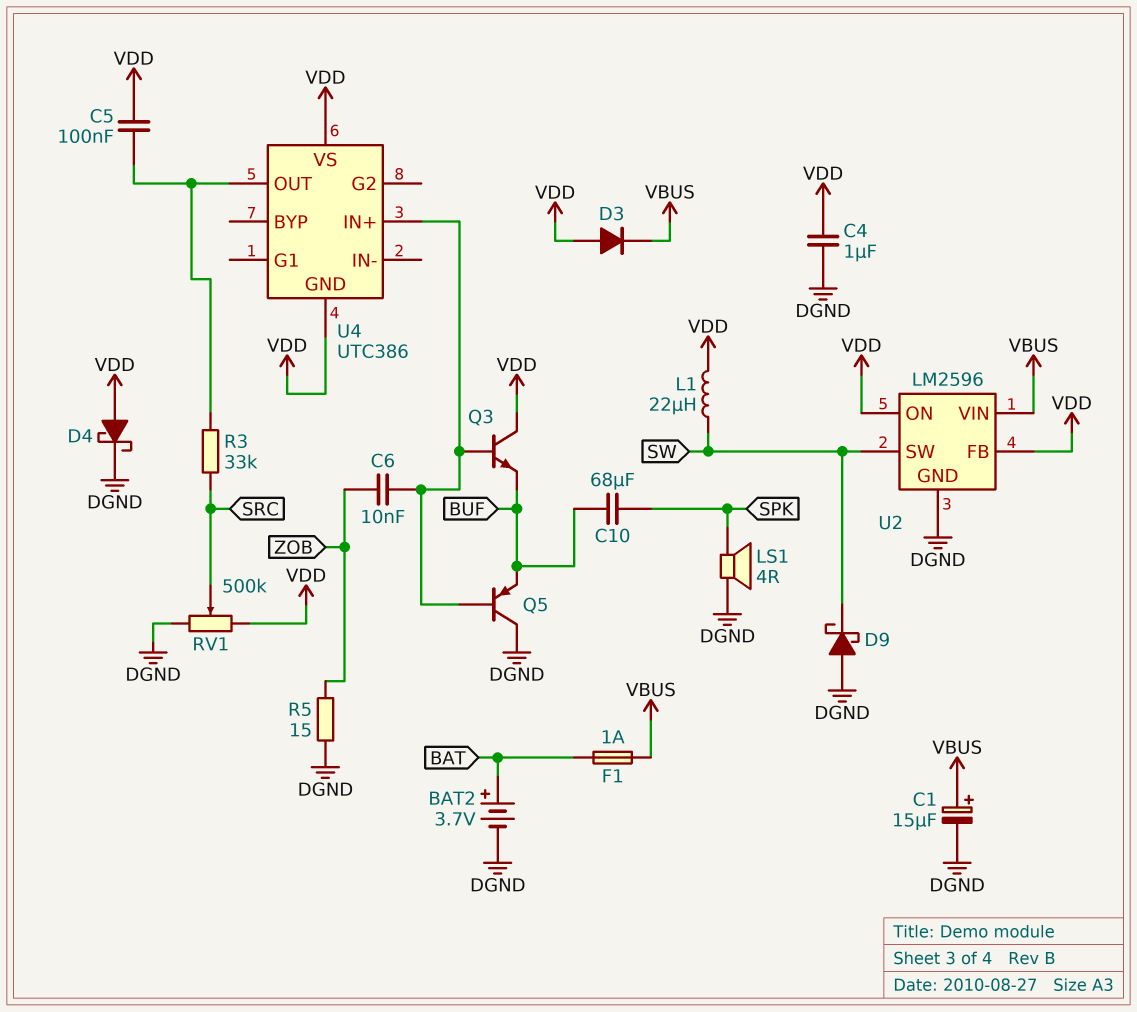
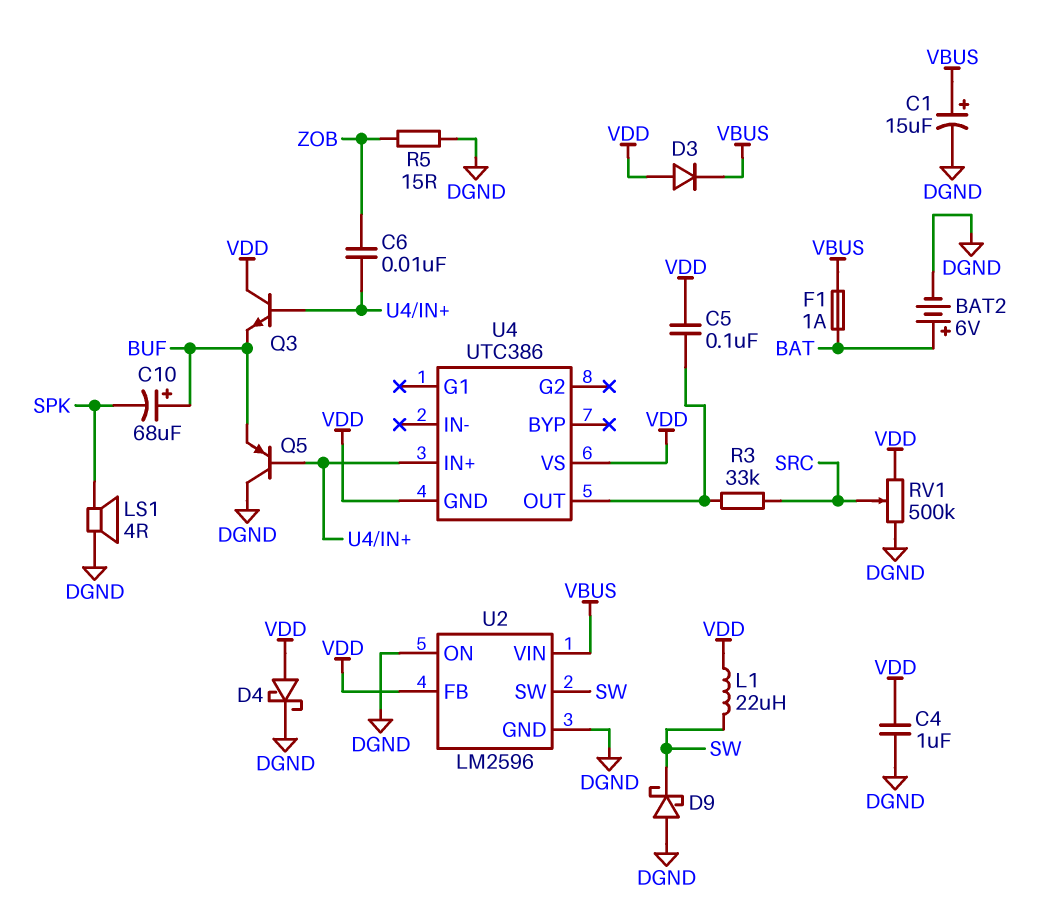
BAT2: 3.7V (plus BAT, minus DGND) -> 6V (plus BAT, minus DGND)
C10: 68uF (BUF, SPK) -> 68uF (plus BUF, minus SPK)
U2 pin ON: VDD -> DGND

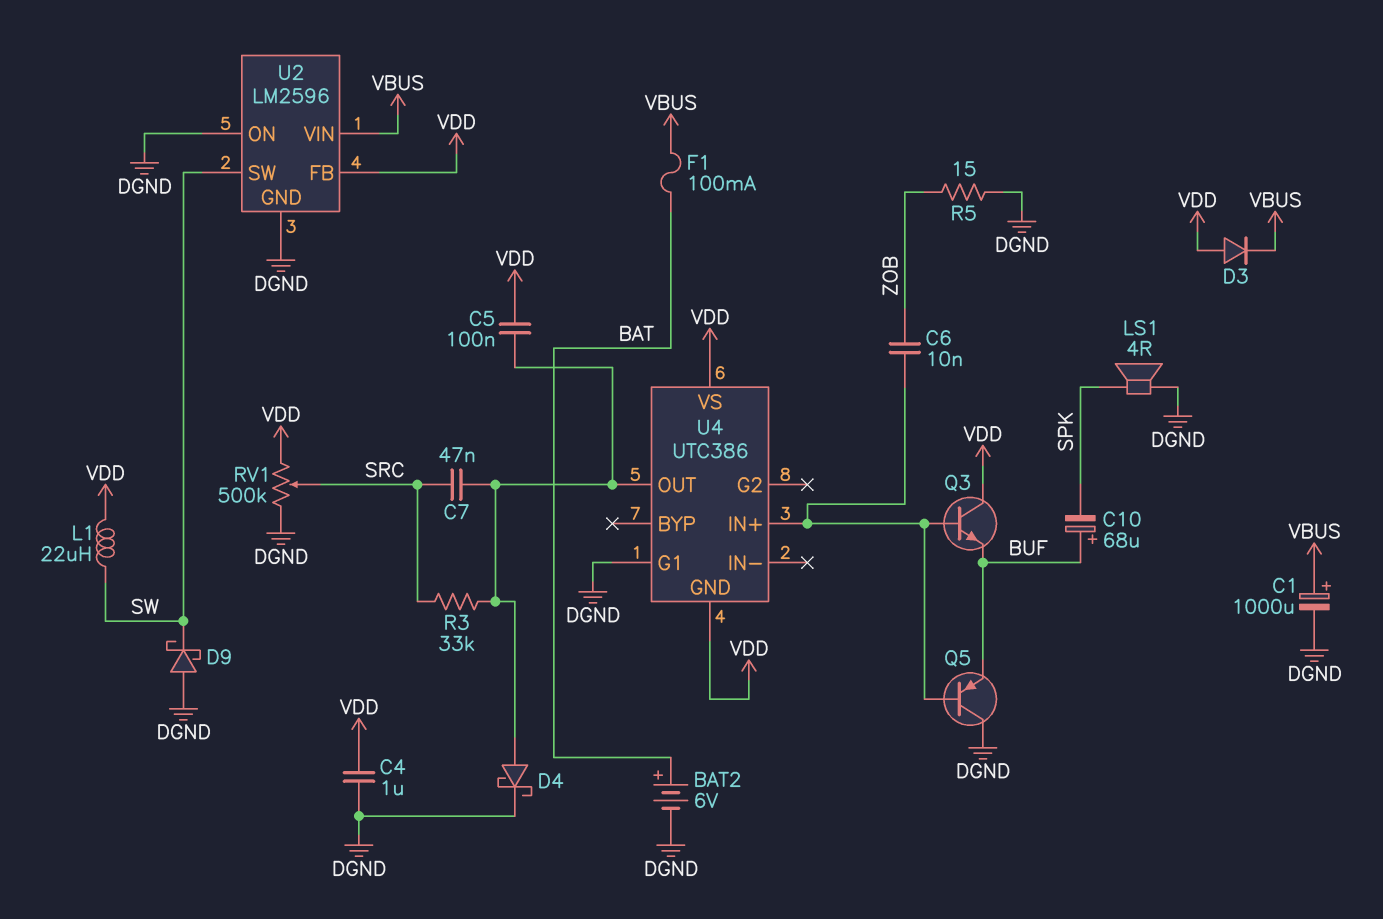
C1: 15uF (plus VBUS, minus DGND) -> 1000uF (plus VBUS, minus DGND)
C7: none -> 47nF (SRC, U4/OUT)
D4: schottky (A VDD, K DGND) -> schottky (A U4/OUT, K DGND)
F1: 1A (BAT, VBUS) -> 100mA (BAT, VBUS)
U4 pin G1: none -> DGND

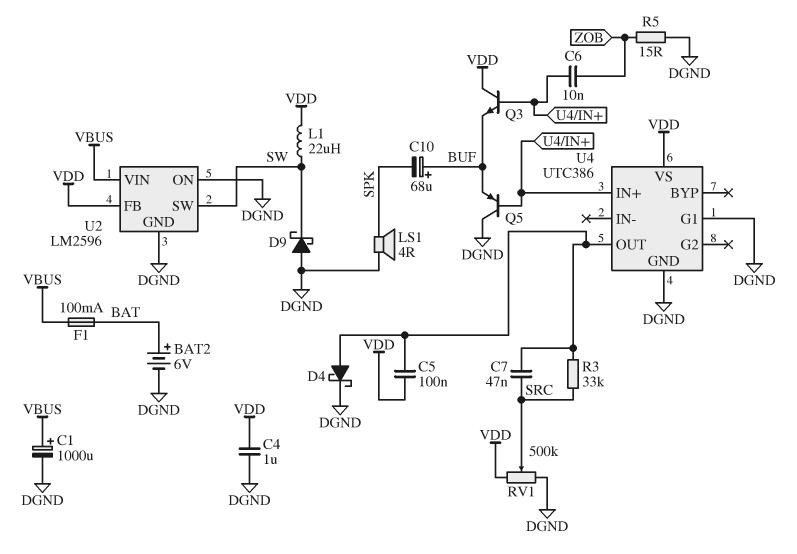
D3: diode (A VDD, K VBUS) -> none
U4 pin GND: VDD -> DGND

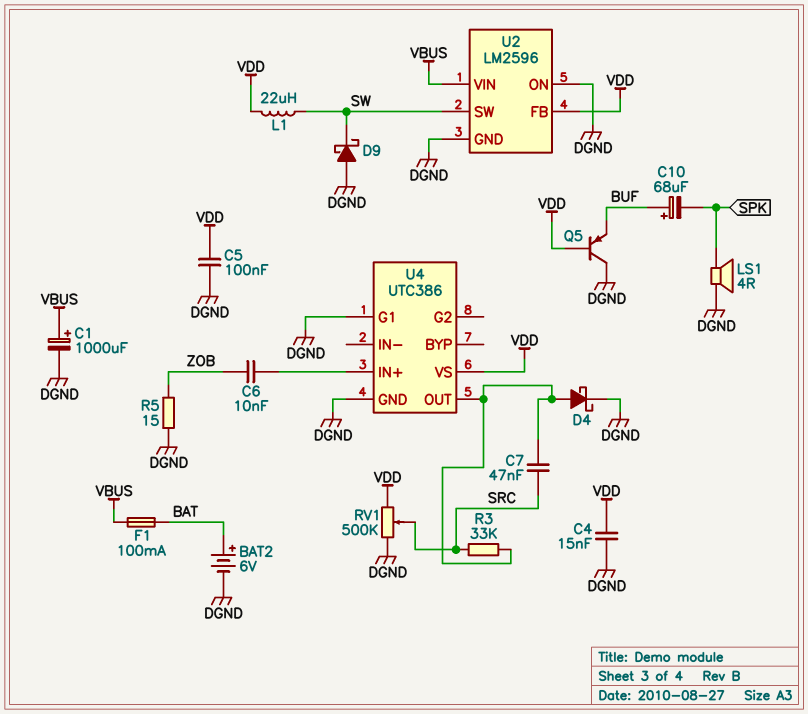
C4: 1uF (DGND, VDD) -> 15nF (DGND, VDD)
C5: 100nF (U4/OUT, VDD) -> 100nF (DGND, VDD)
Q3: NPN (B U4/IN+, C VDD, E BUF) -> none
Q5: PNP (B U4/IN+, C DGND, E BUF) -> PNP (B VDD, C DGND, E BUF)

